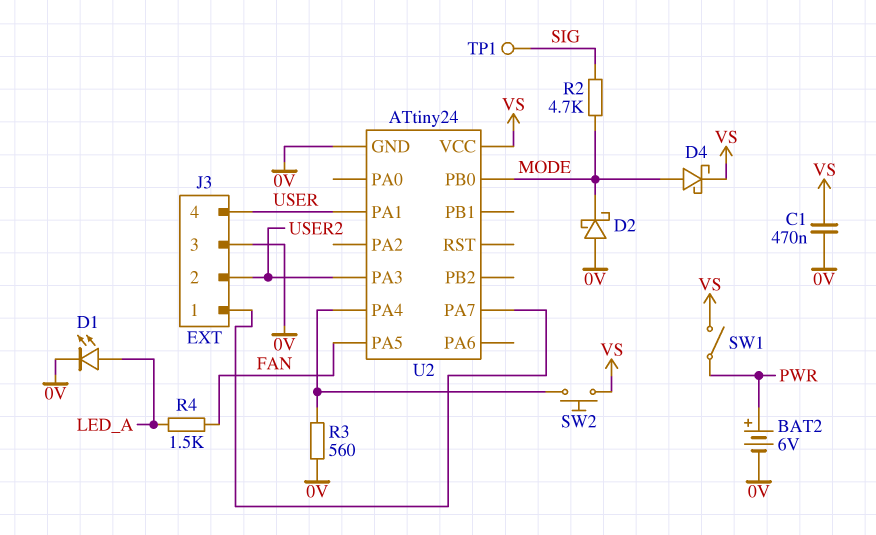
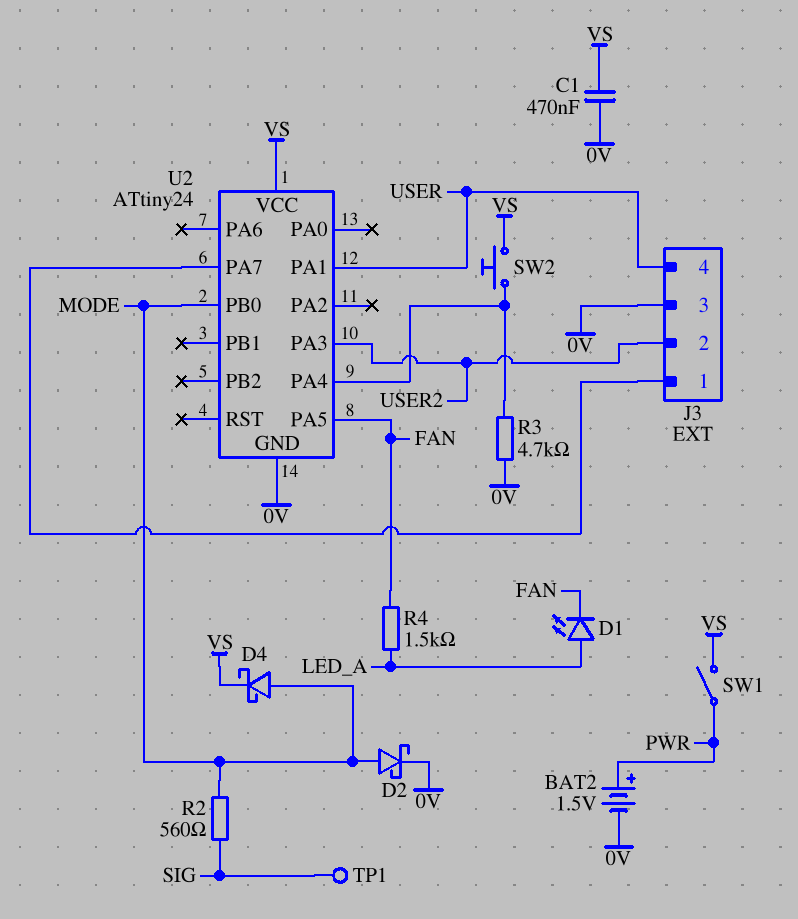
BAT2: 6V (plus PWR, minus 0V) -> 1.5V (plus PWR, minus 0V)
D1: LED (A LED_A, K 0V) -> LED (A LED_A, K FAN)
D2: schottky (A 0V, K MODE) -> schottky (A MODE, K 0V)
R2: 4.7k (MODE, SIG) -> 560 (MODE, SIG)
R3: 560 (0V, U2/PA4) -> 4.7k (0V, U2/PA4)

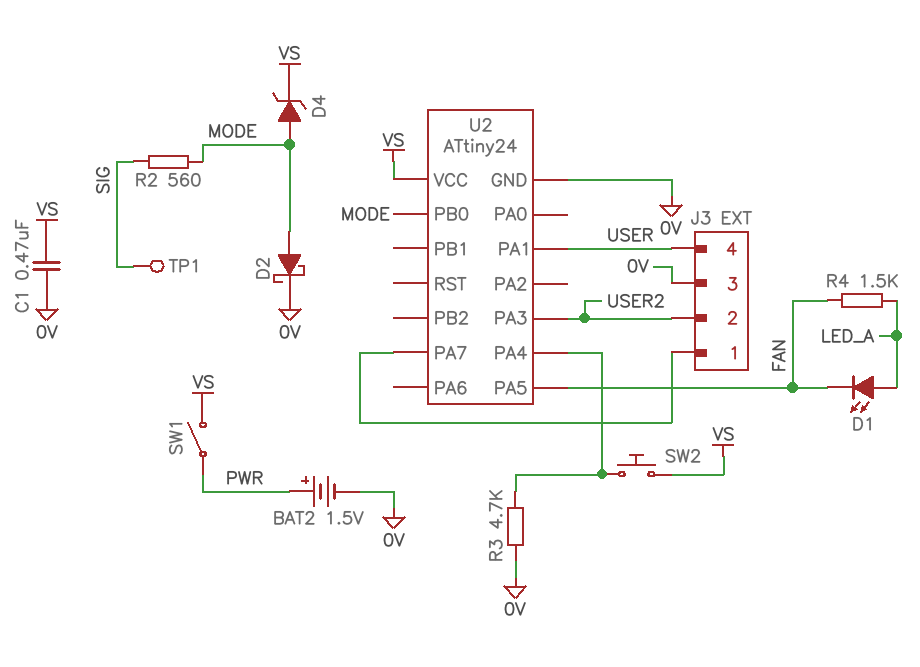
D4: schottky (A MODE, K VS) -> zener (A MODE, K VS)

